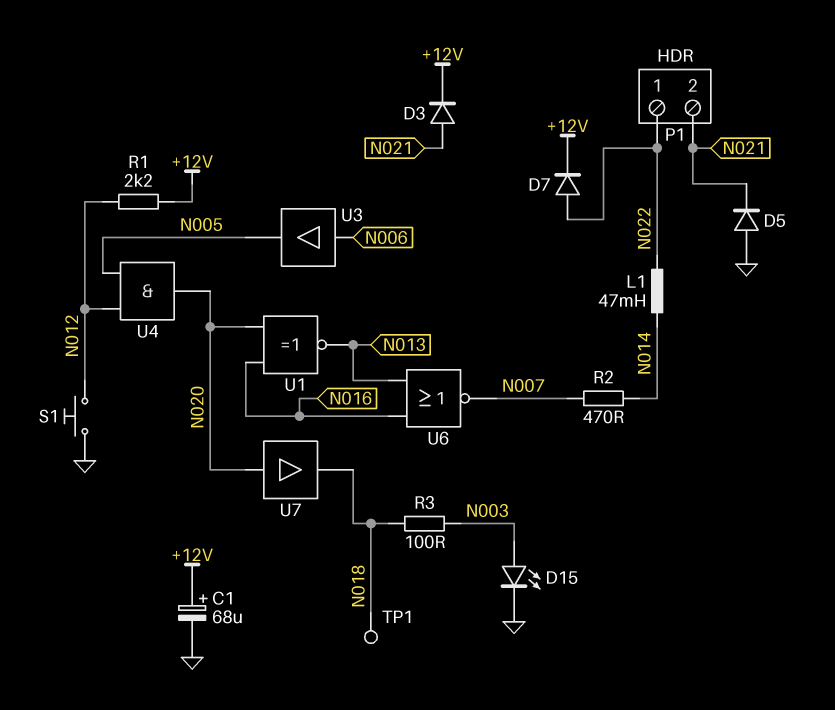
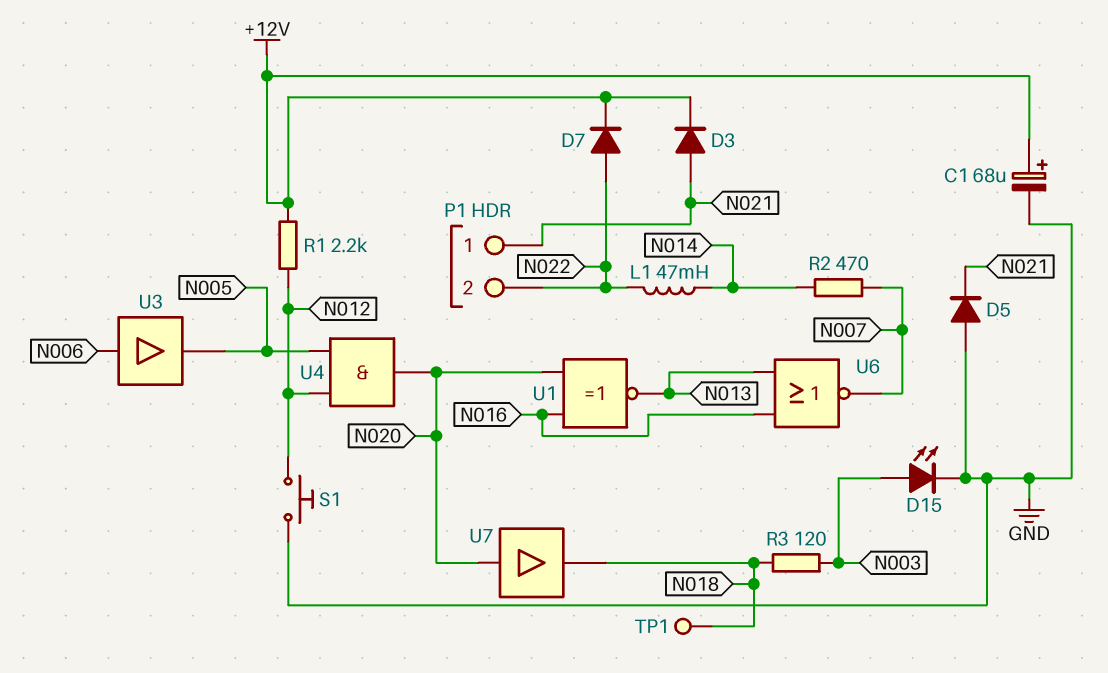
P1 pin 1: N022 -> N021
P1 pin 2: N021 -> N022
R3: 100 (N003, N018) -> 120 (N003, N018)

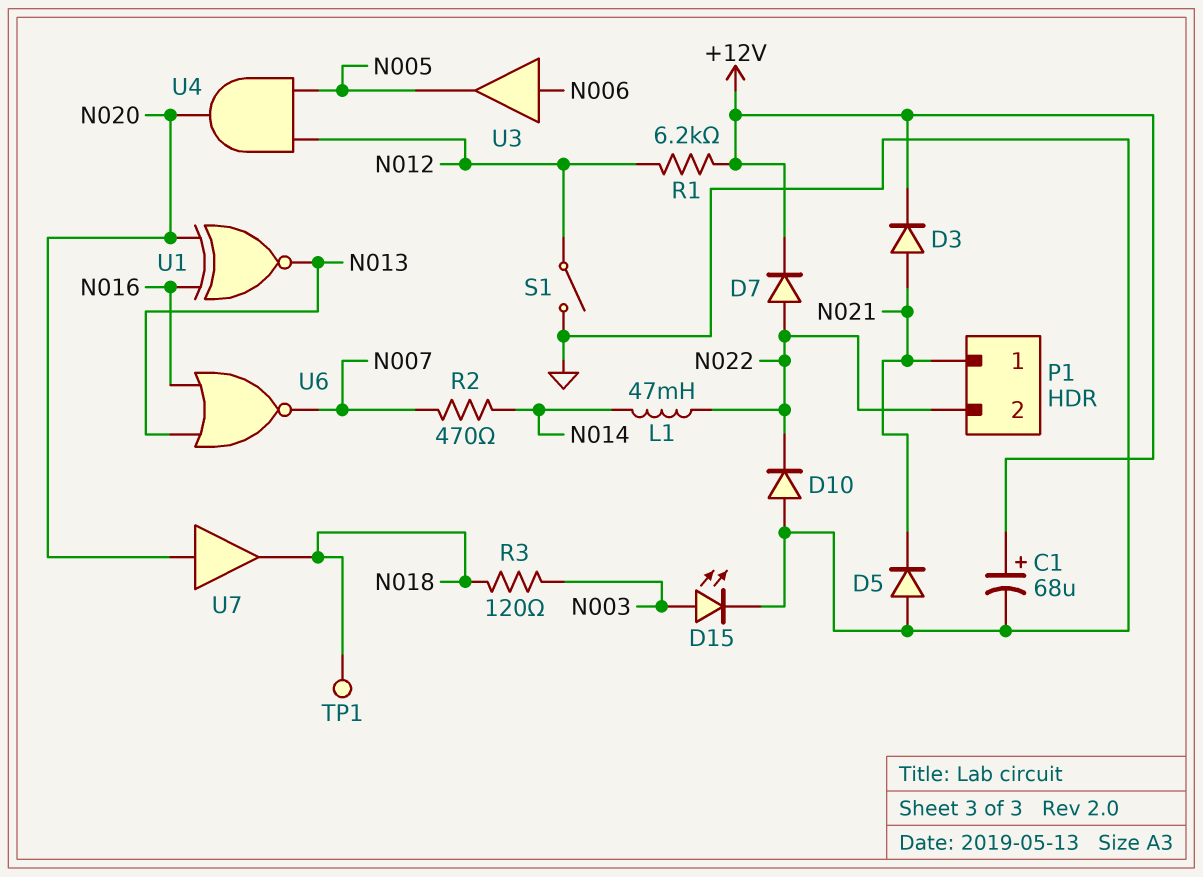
D10: none -> diode (A GND, K N022)
R1: 2.2k (+12V, N012) -> 6.2k (+12V, N012)
S1: button (GND, N012) -> switch (GND, N012)

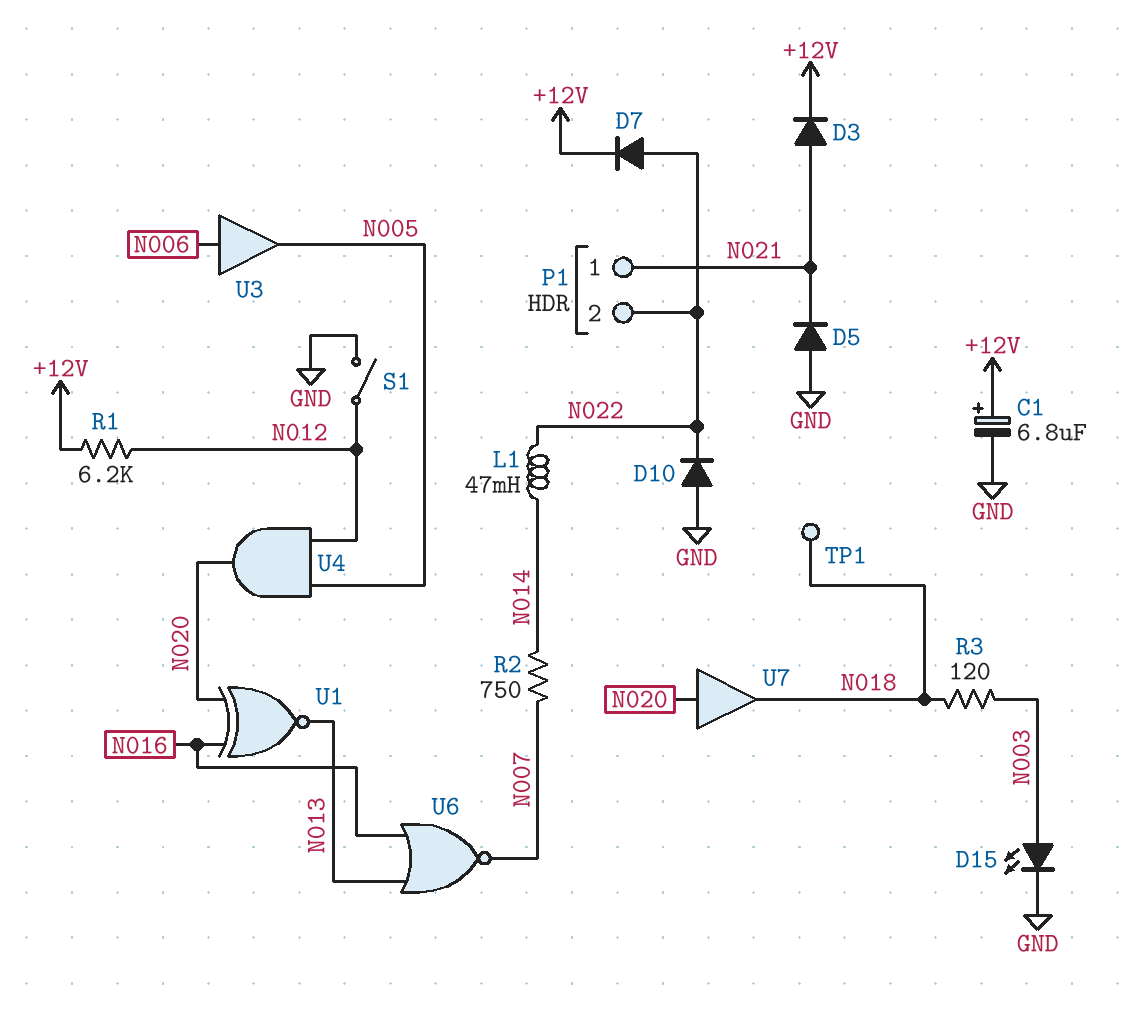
C1: 68uF (plus +12V, minus GND) -> 6.8uF (plus +12V, minus GND)
R2: 470 (N007, N014) -> 750 (N007, N014)

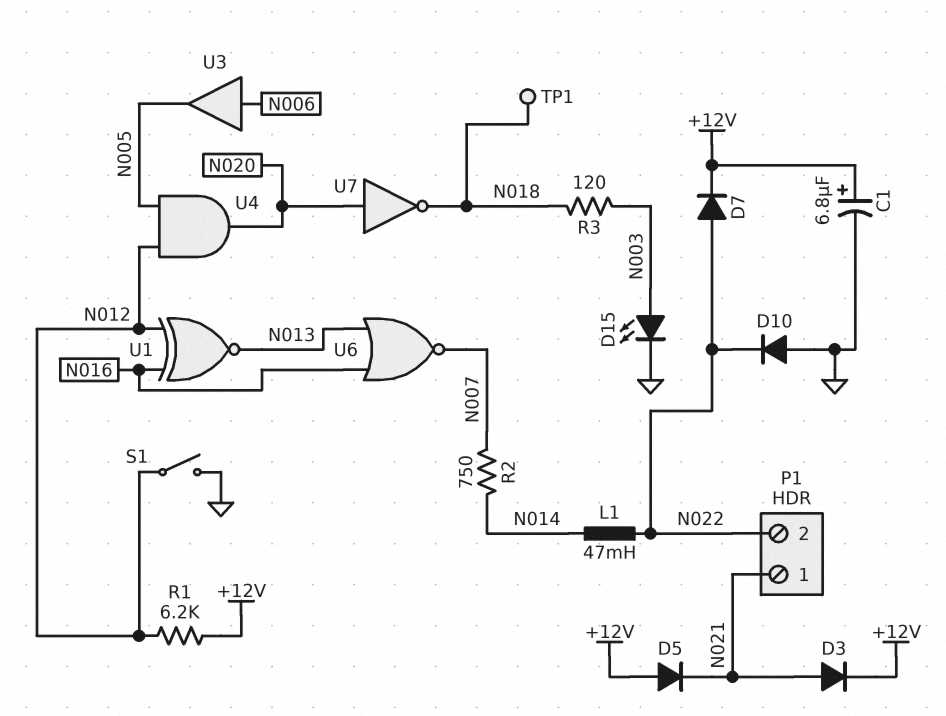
D5: diode (A GND, K N021) -> diode (A +12V, K N021)
U1: XNOR (in N016, in N020, out N013) -> XNOR (in N012, in N016, out N013)
U7: buffer (in N020, out N018) -> NOT (in N020, out N018)

